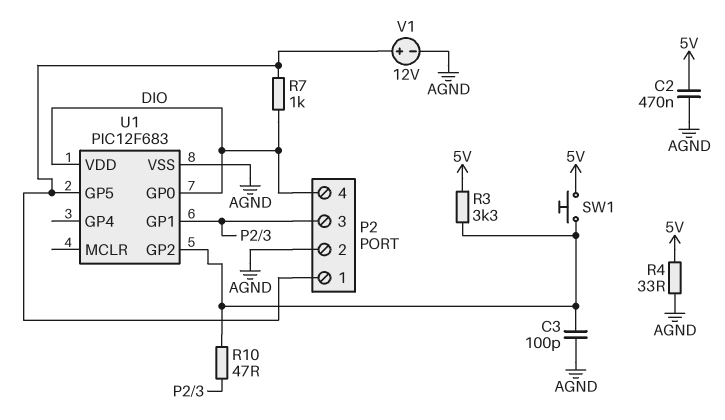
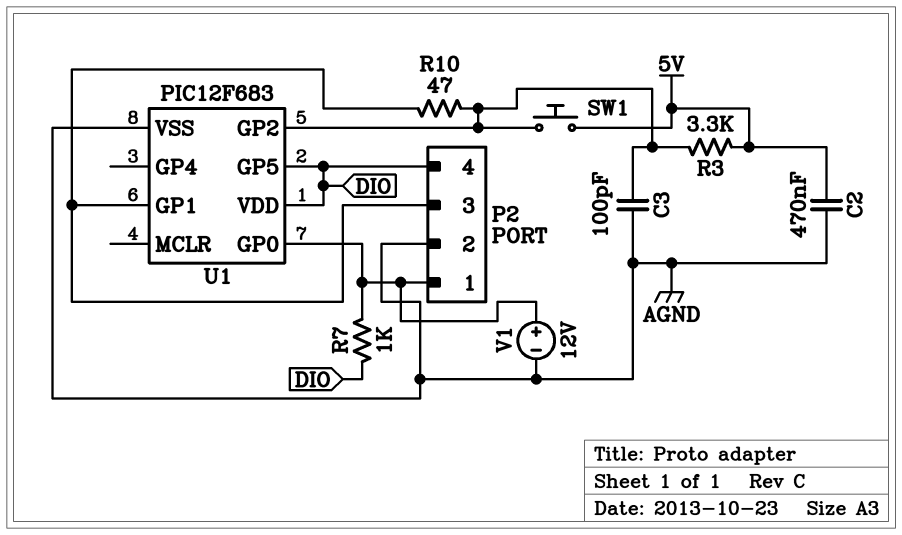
R4: 33 (5V, AGND) -> none
U1 pin GP0: DIO -> P2/1
U1 pin GP5: P2/1 -> DIO

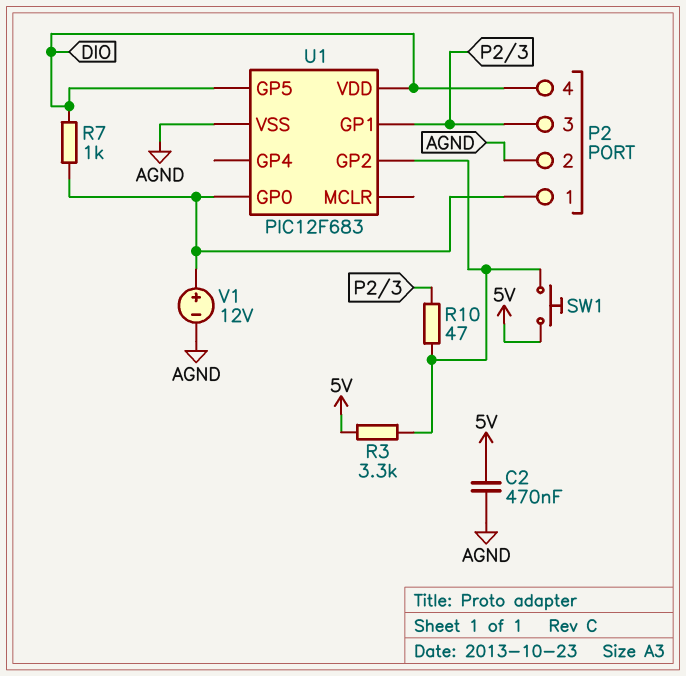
C3: 100pF (AGND, U1/GP2) -> none

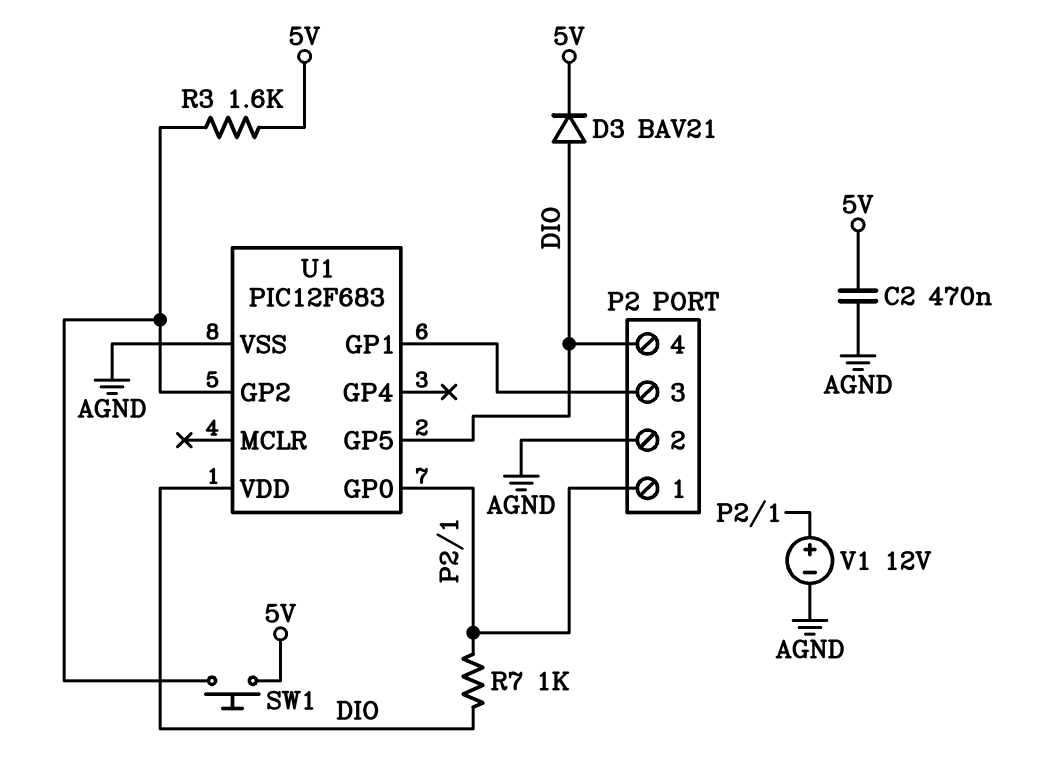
D3: none -> diode BAV21 (A DIO, K 5V)
R3: 3.3k (5V, U1/GP2) -> 1.6k (5V, U1/GP2)
R10: 47 (P2/3, U1/GP2) -> none

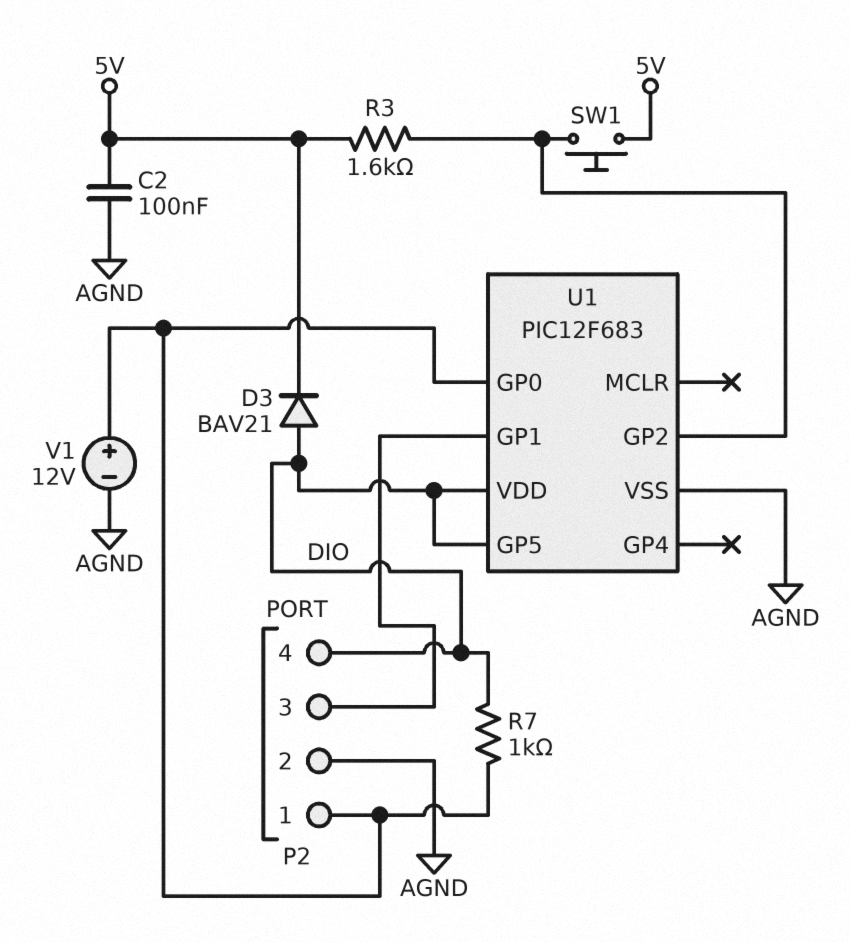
C2: 470nF (5V, AGND) -> 100nF (5V, AGND)

